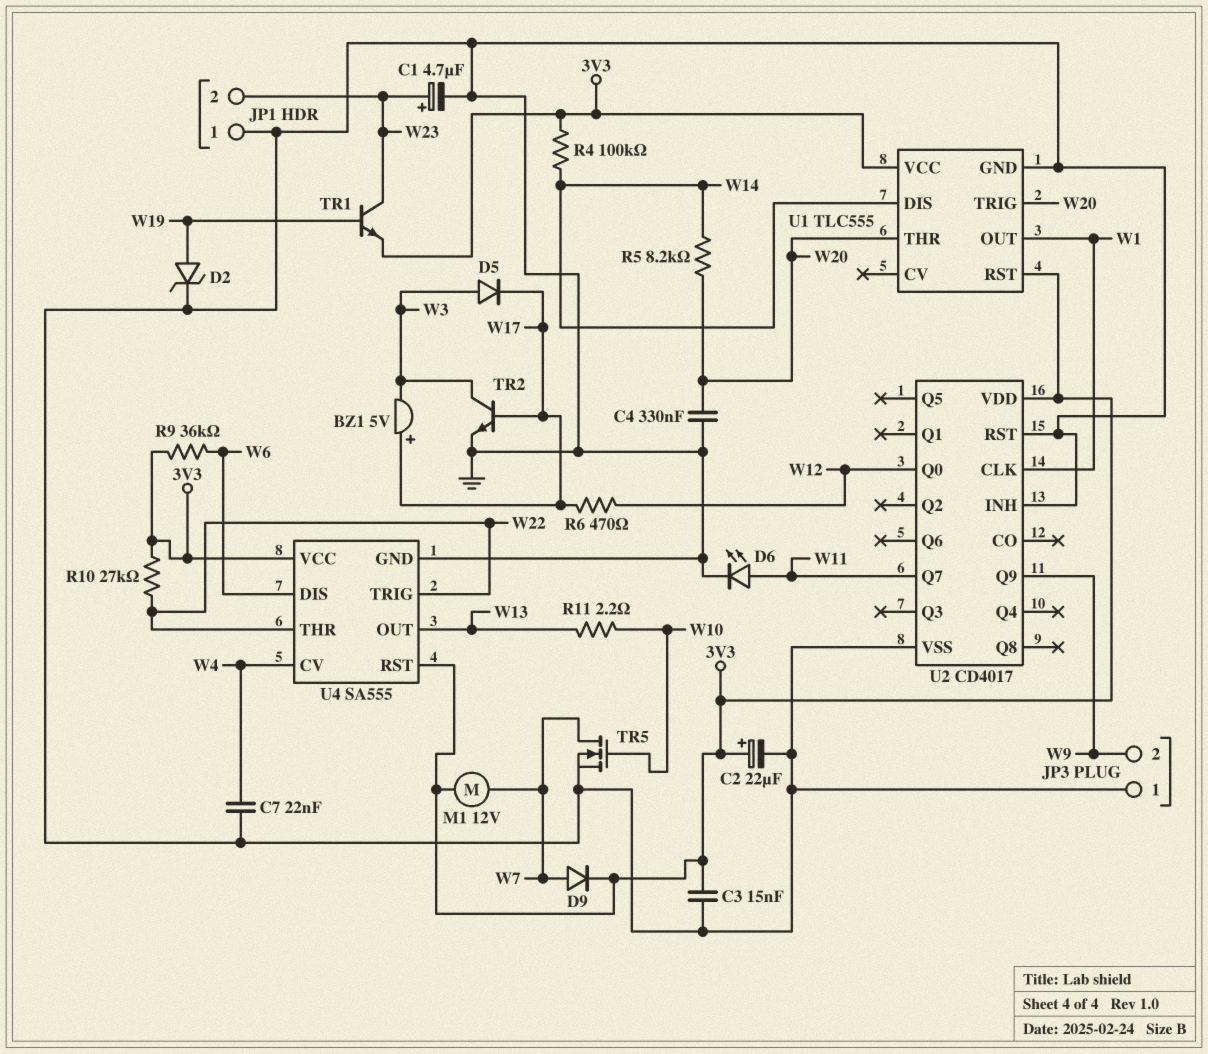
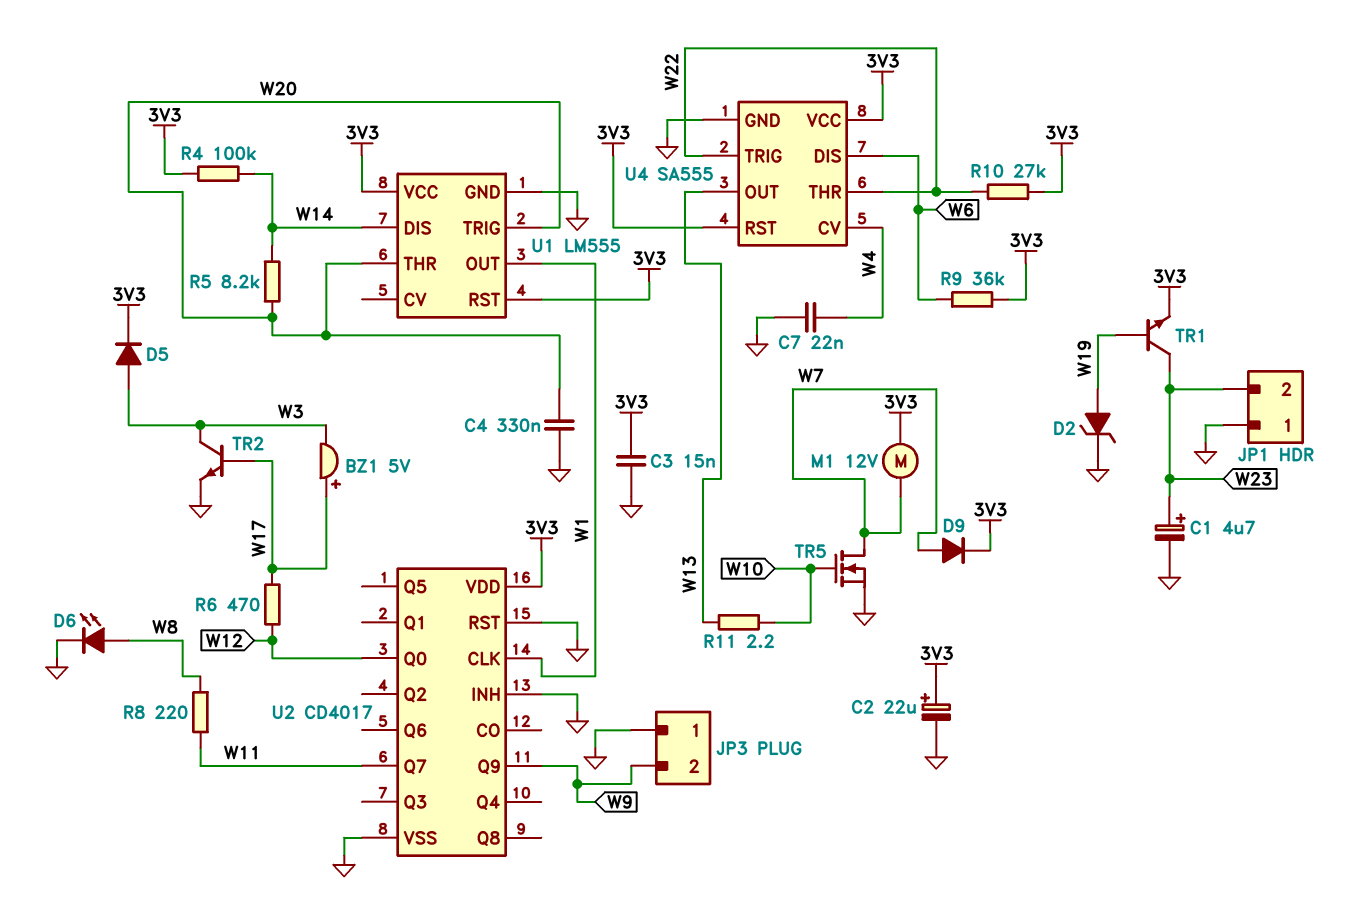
D5: diode (A W3, K W17) -> diode (A W3, K 3V3)
D6: LED (A W11, K GND) -> LED (A W8, K GND)
R8: none -> 220 (W8, W11)
U1: TLC555 -> LM555

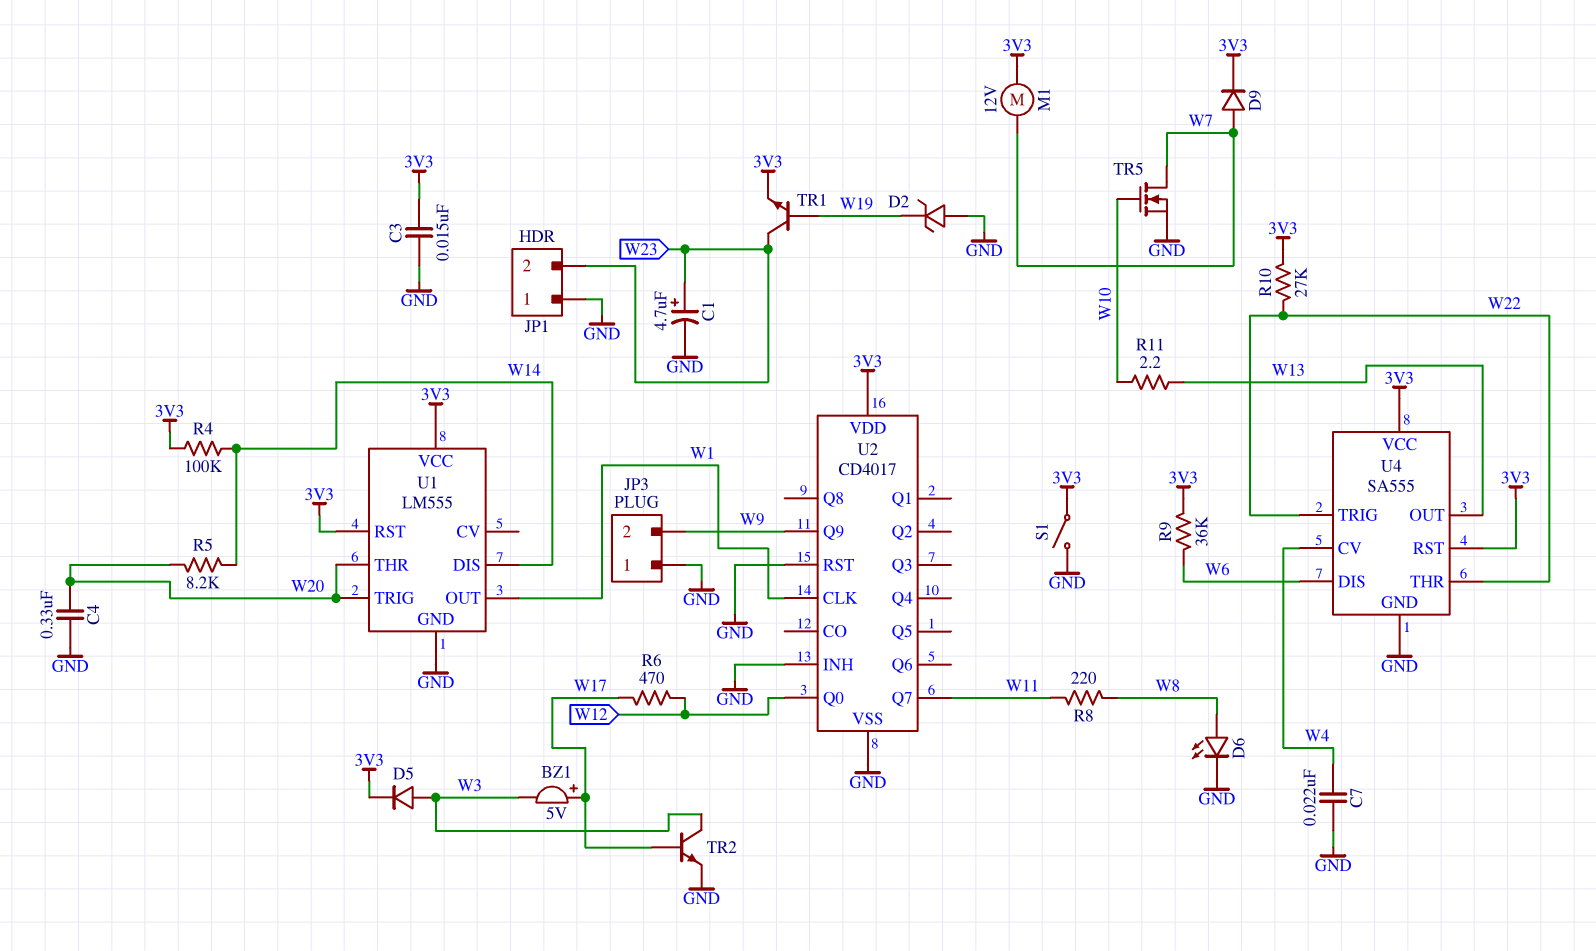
C2: 22uF (plus 3V3, minus GND) -> none
D2: zener (A W19, K GND) -> zener (A GND, K W19)
S1: none -> switch (3V3, GND)

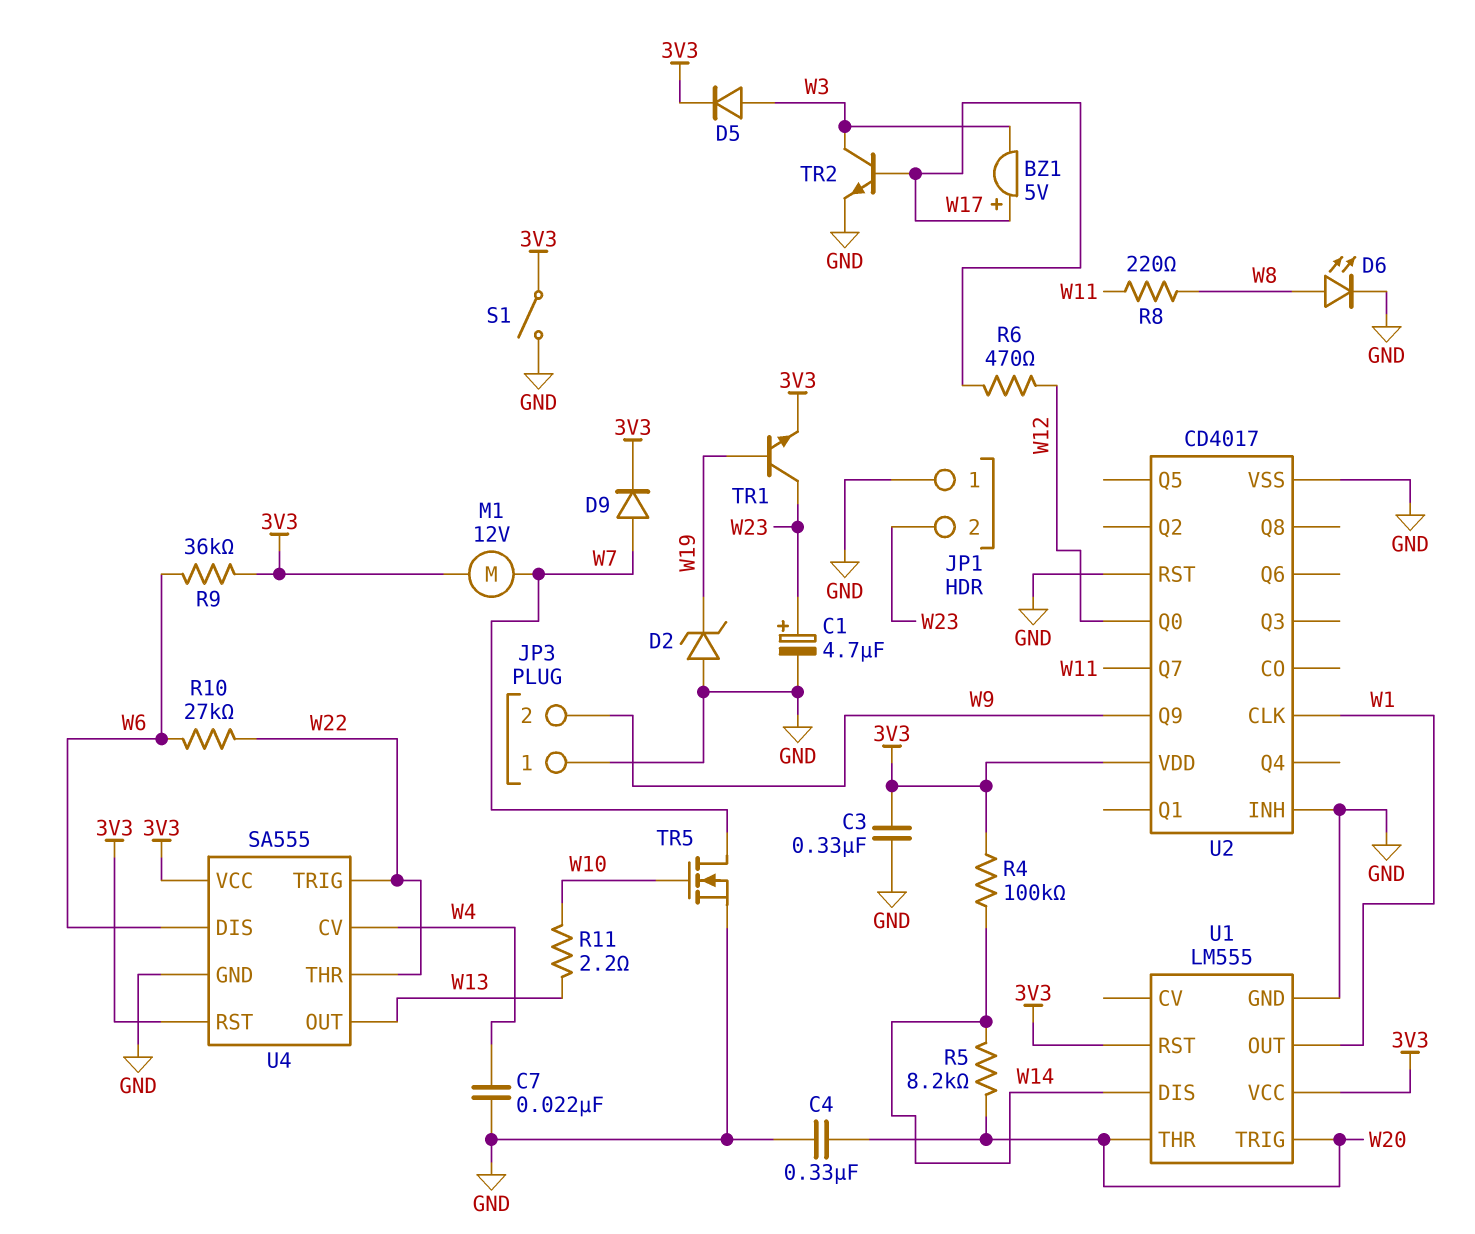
C3: 15nF (3V3, GND) -> 330nF (3V3, GND)
R10: 27k (3V3, W22) -> 27k (W6, W22)

